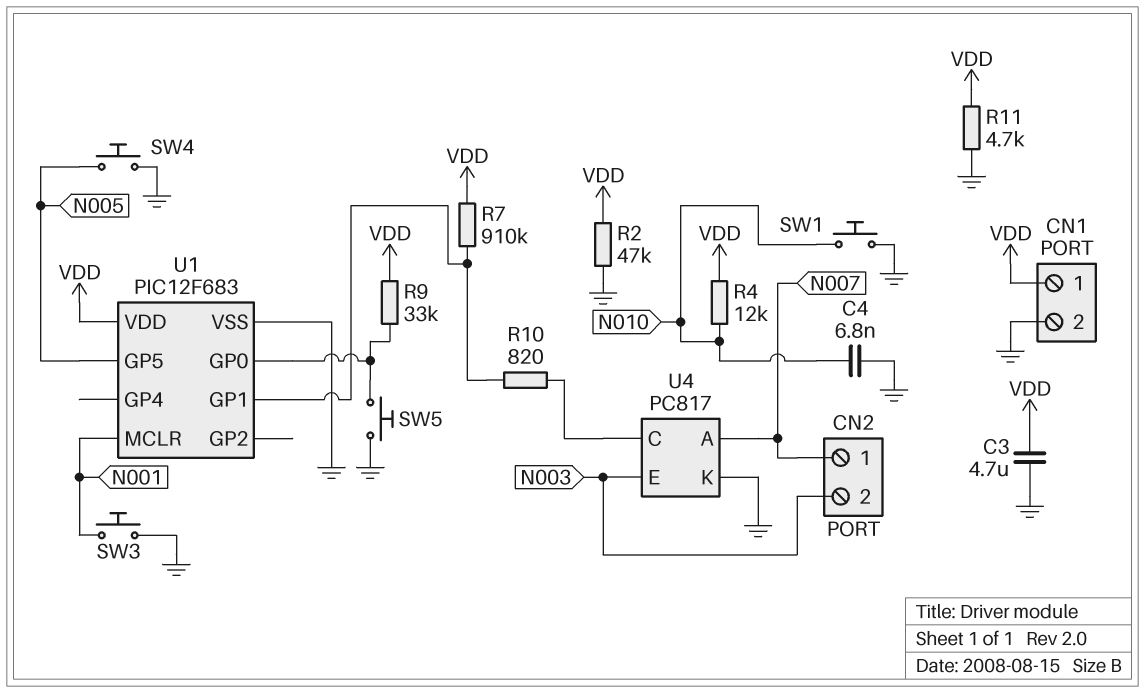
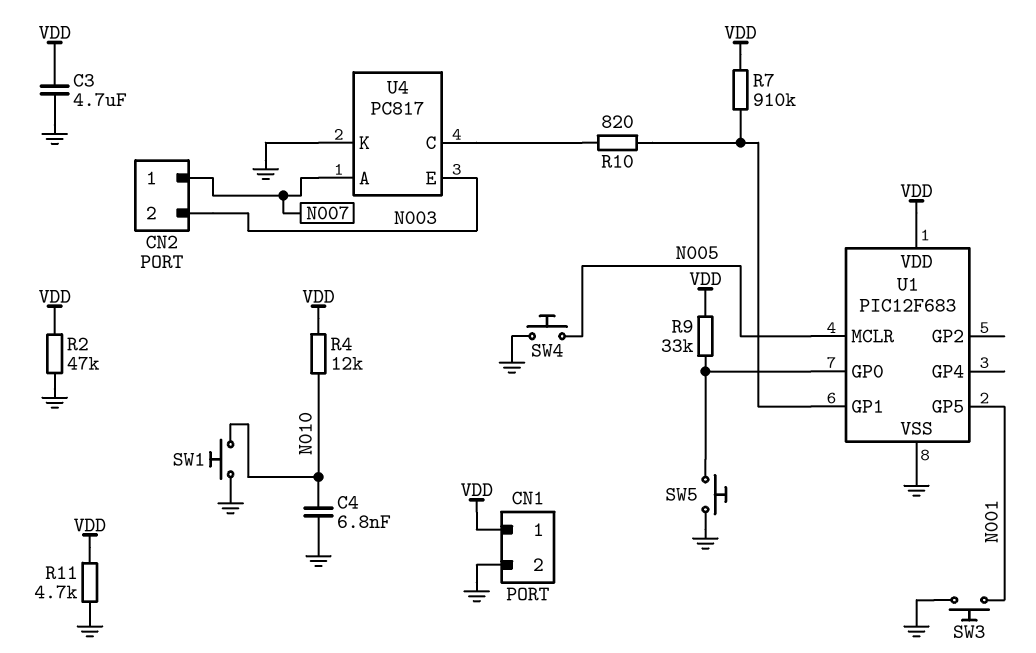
U1 pin GP5: N005 -> N001
U1 pin MCLR: N001 -> N005

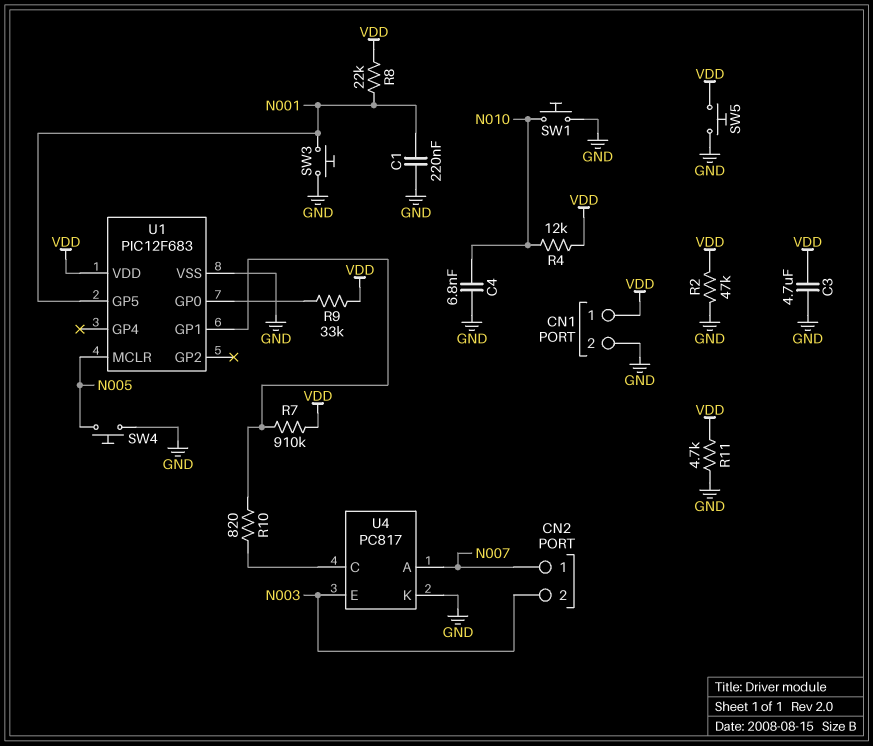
C1: none -> 220nF (GND, N001)
R8: none -> 22k (N001, VDD)
SW5: button (GND, U1/GP0) -> button (GND, VDD)

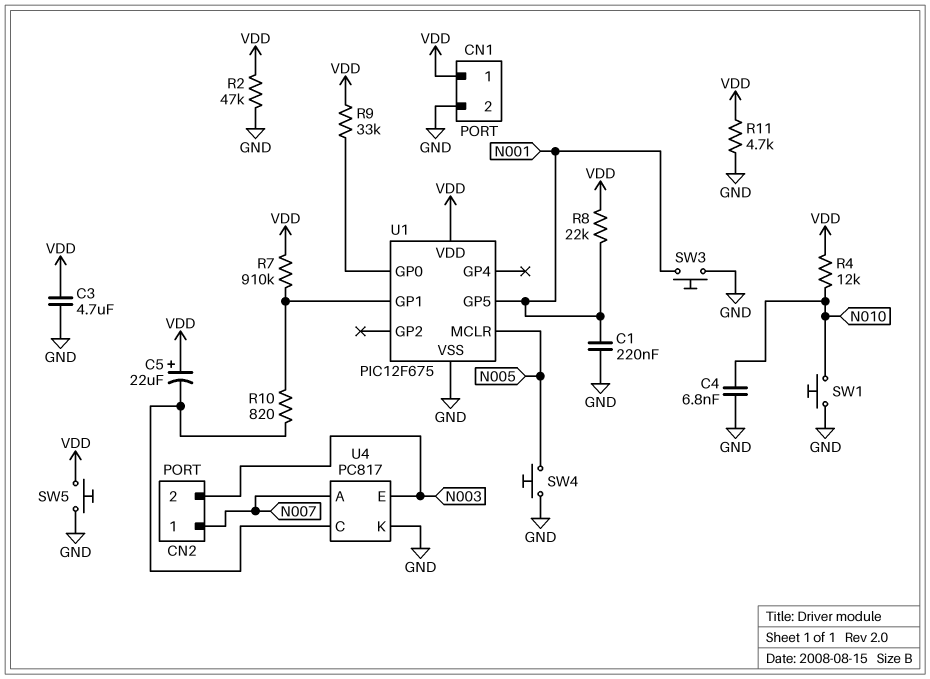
C5: none -> 22uF (plus VDD, minus U4/C)
U1: PIC12F683 -> PIC12F675

